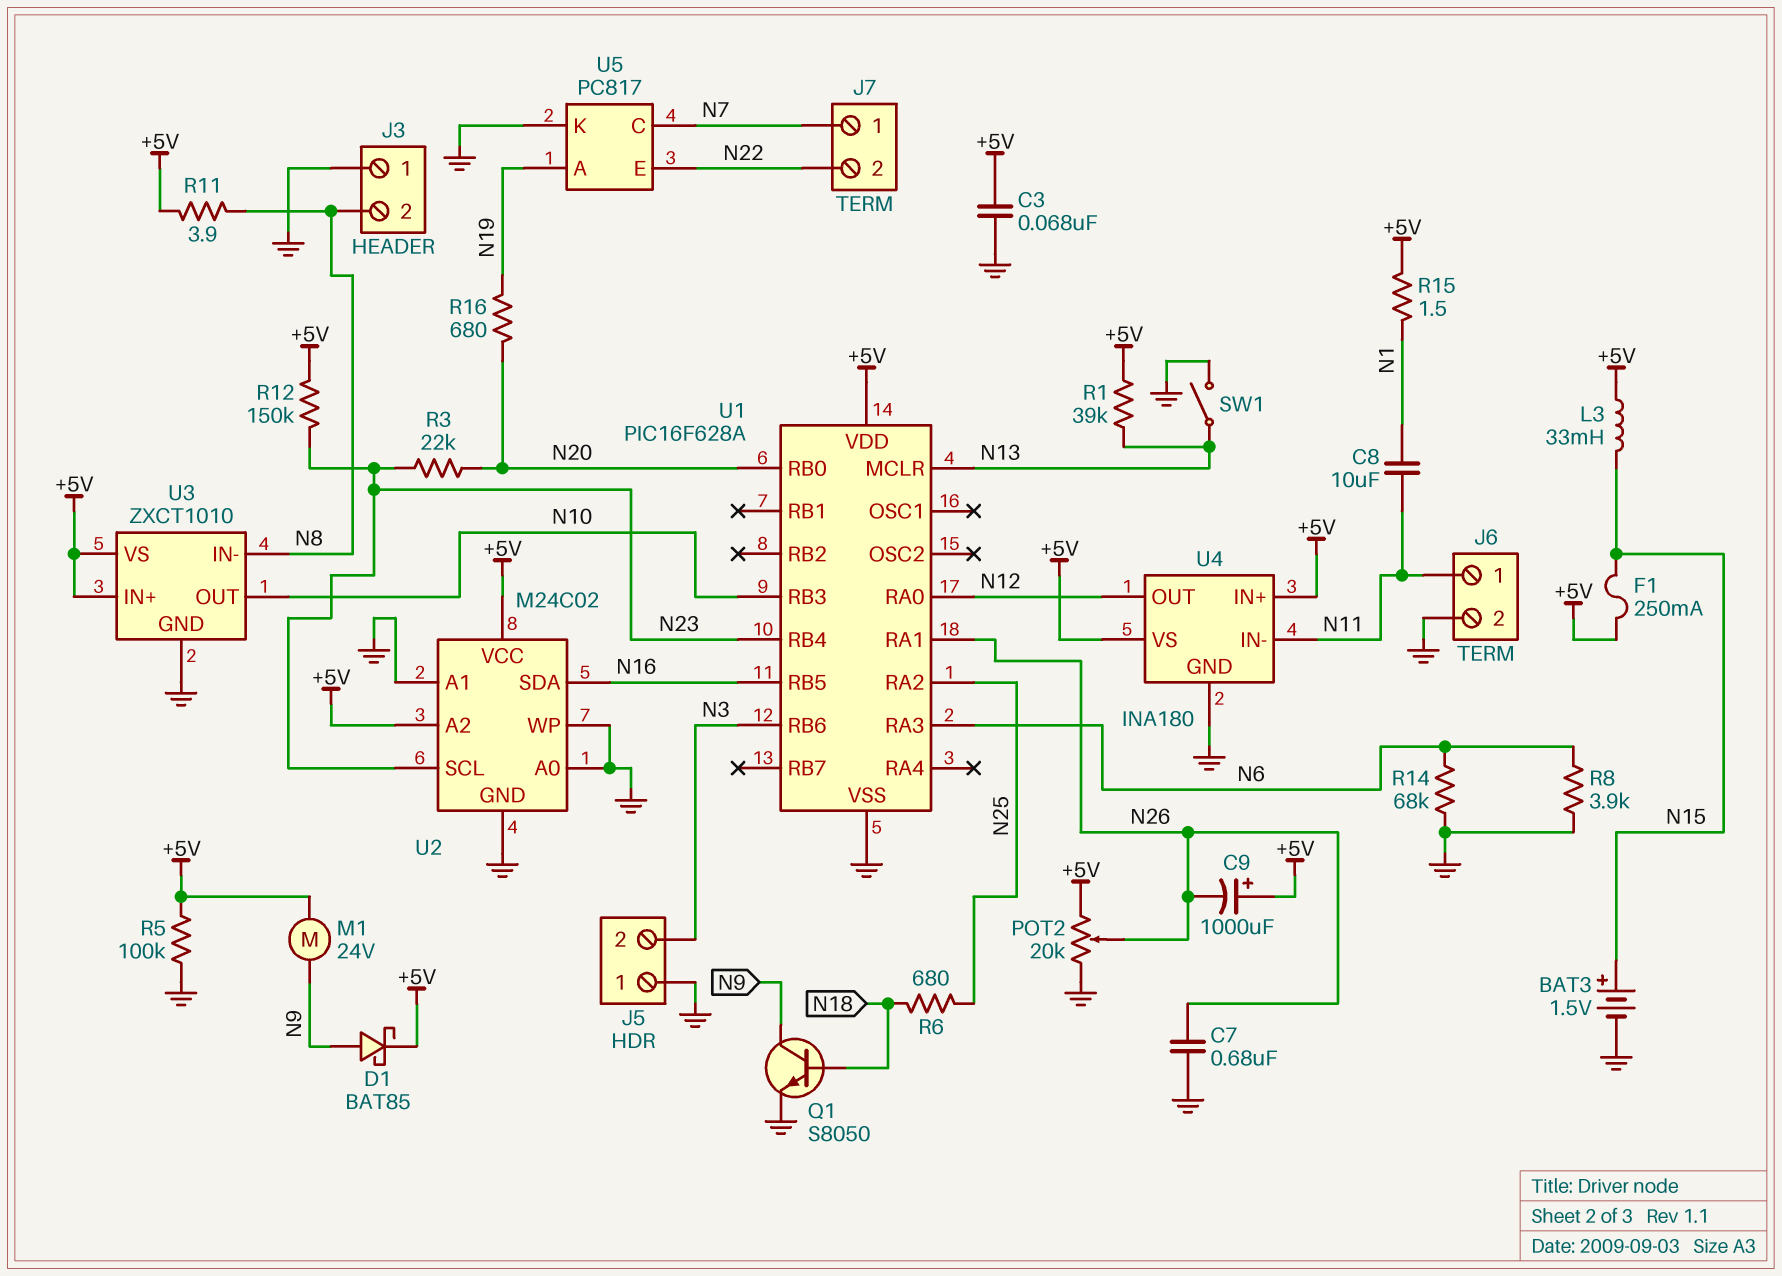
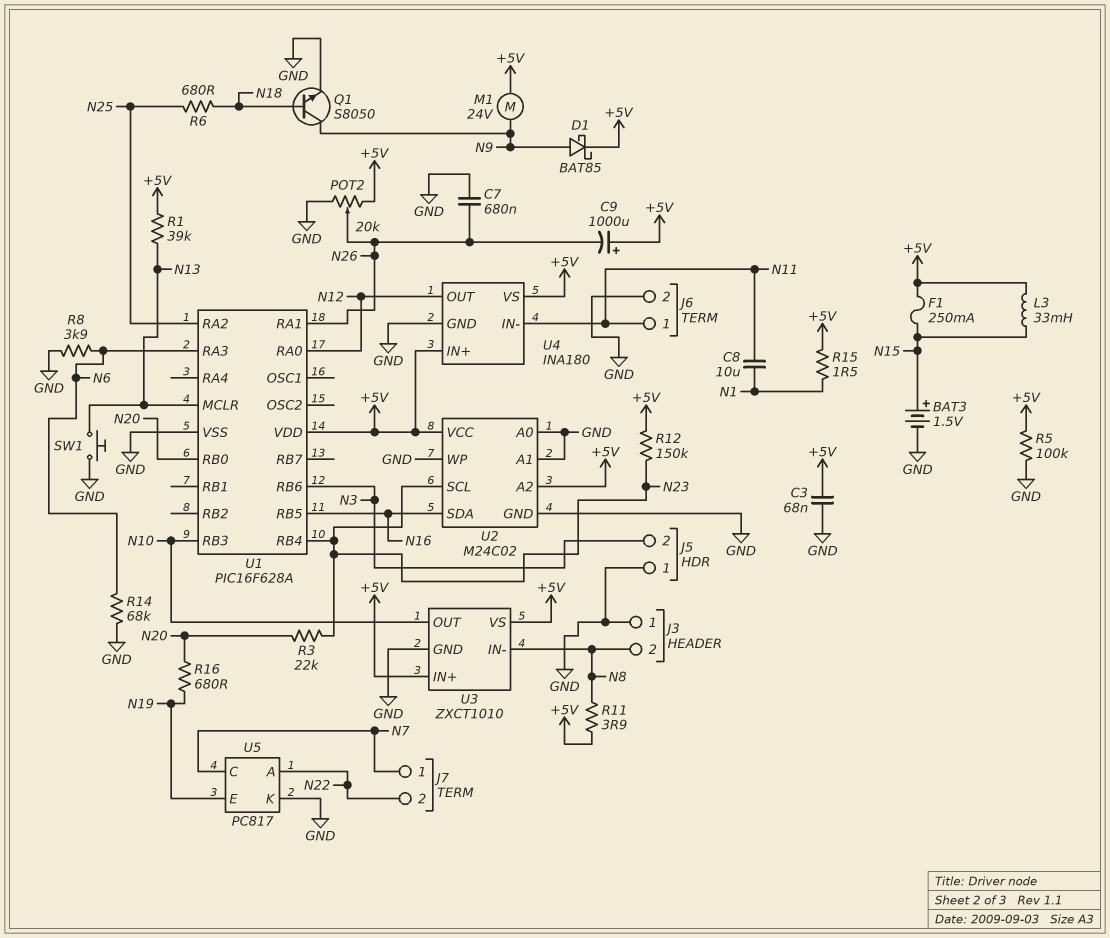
SW1: switch (GND, N13) -> button (GND, N13)
U5 pin A: N19 -> N22
U5 pin E: N22 -> N19

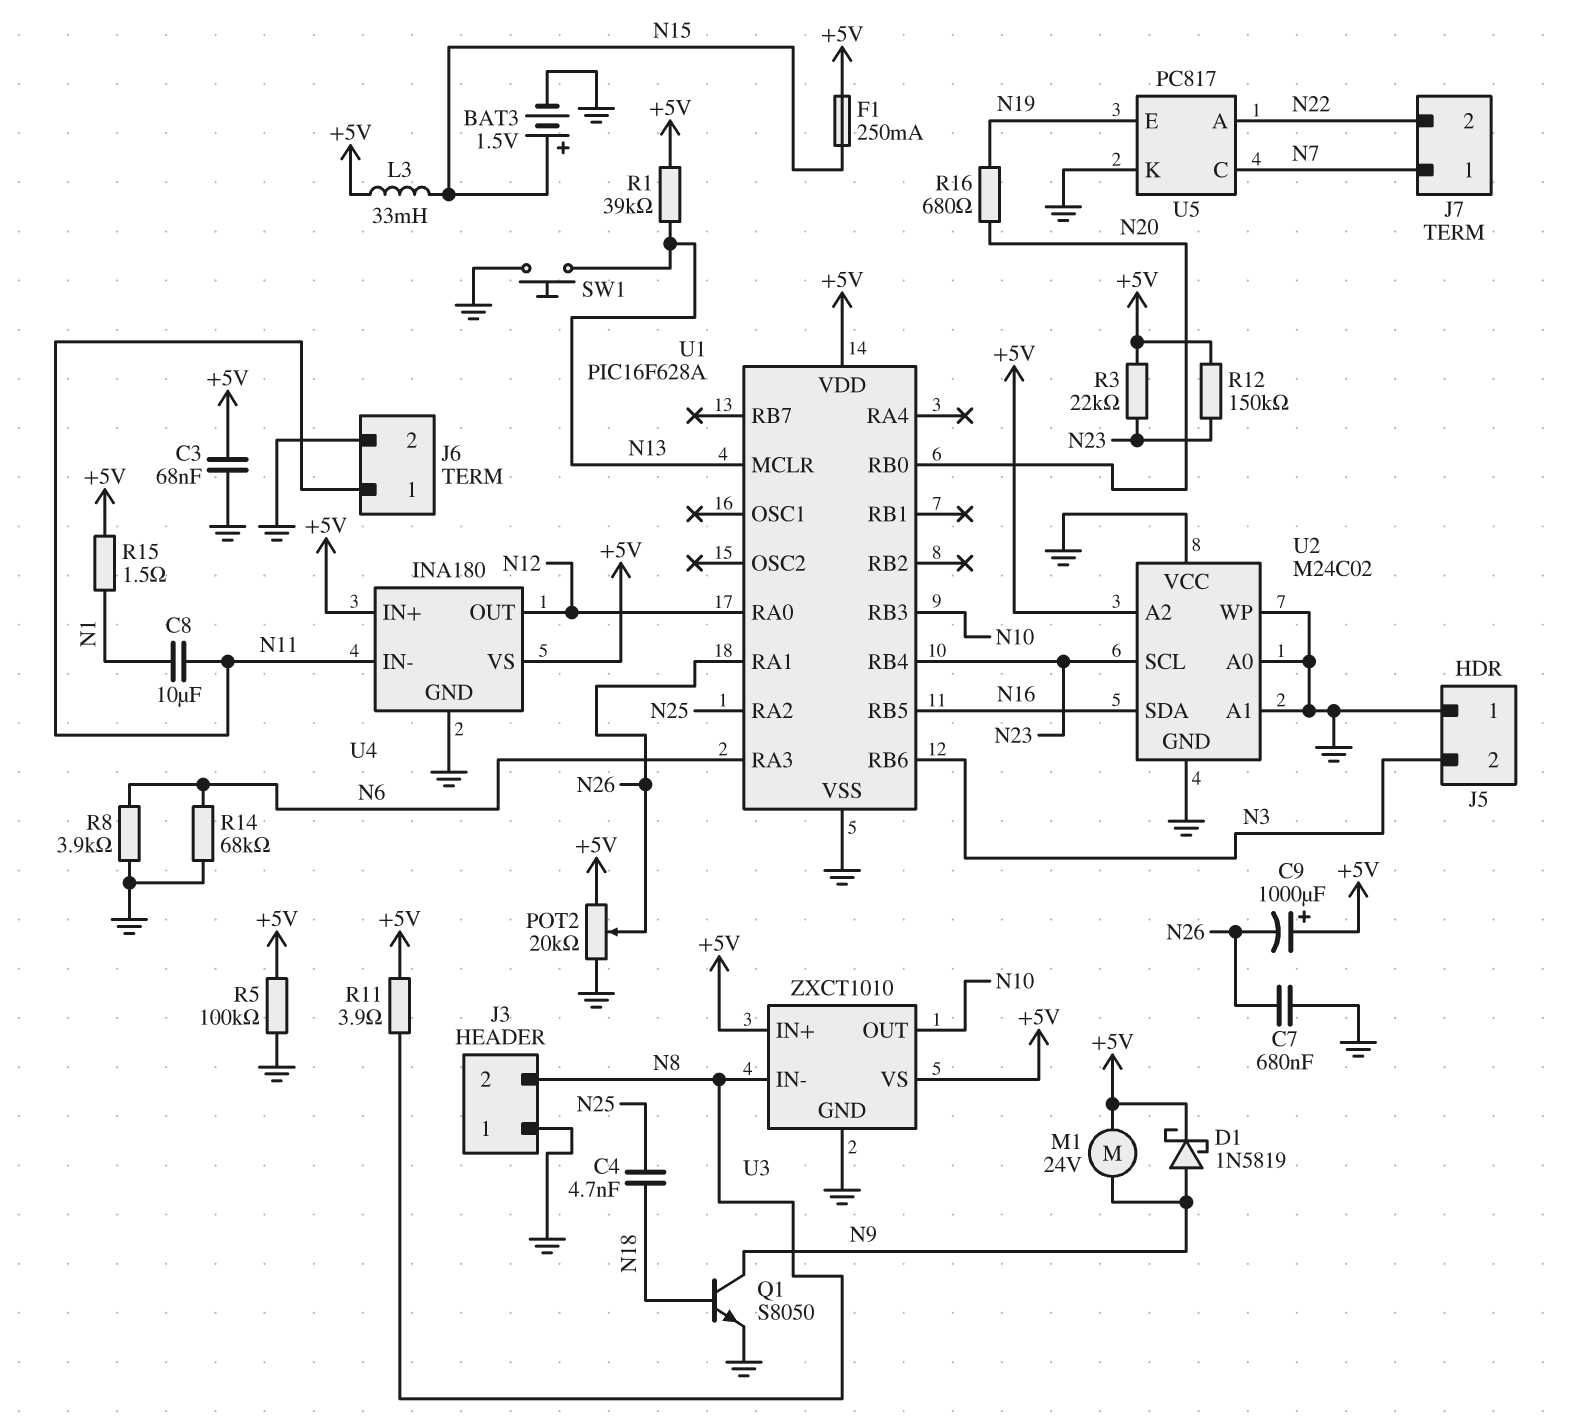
C4: none -> 4.7nF (N18, N25)
D1: schottky BAT85 (A N9, K +5V) -> schottky 1N5819 (A N9, K +5V)
R3: 22k (N20, N23) -> 22k (+5V, N23)
R6: 680 (N18, N25) -> none
U2 pin VCC: +5V -> GND

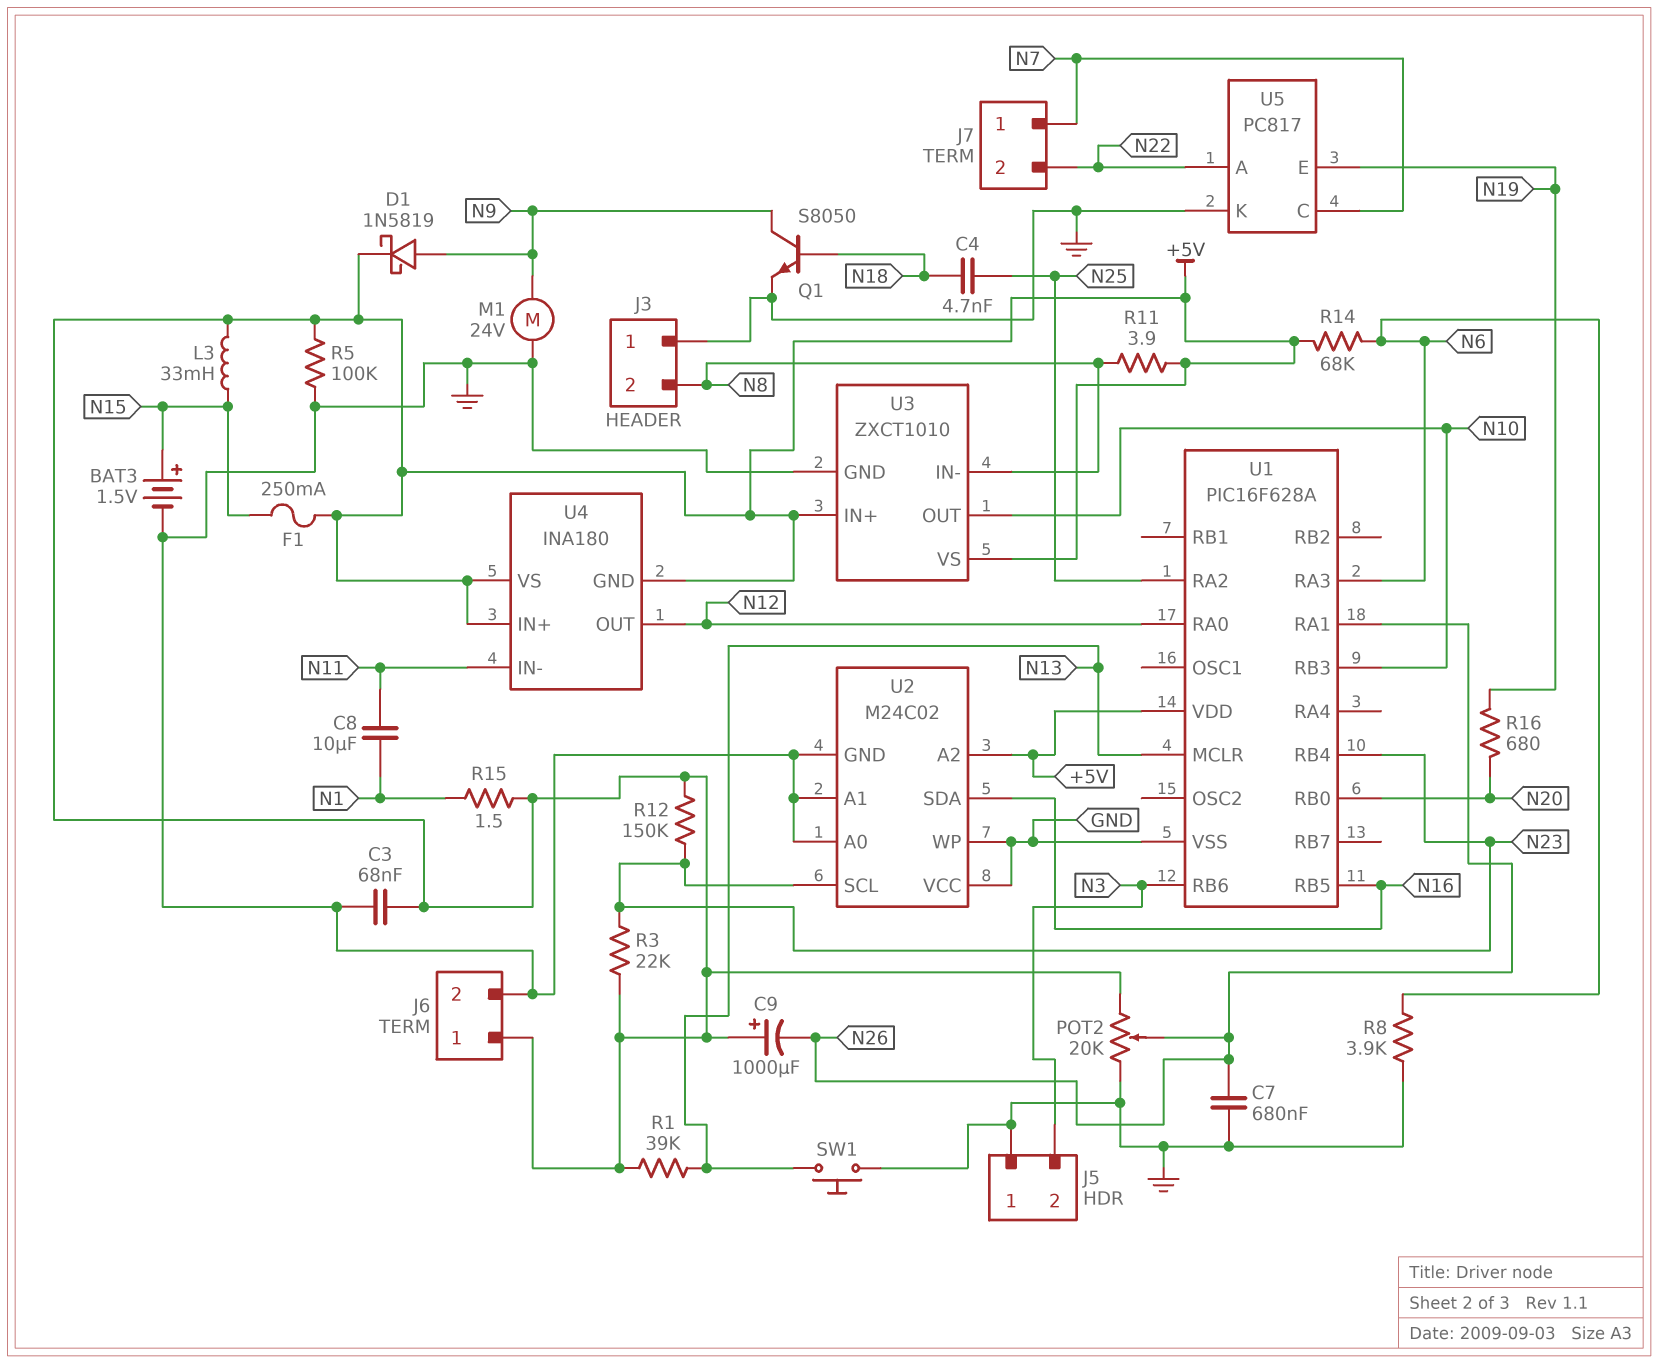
J6 pin 1: N11 -> +5V
M1: motor 24V (+5V, N9) -> motor 24V (GND, N9)
R14: 68k (GND, N6) -> 68k (+5V, N6)
U4 pin GND: GND -> +5V

